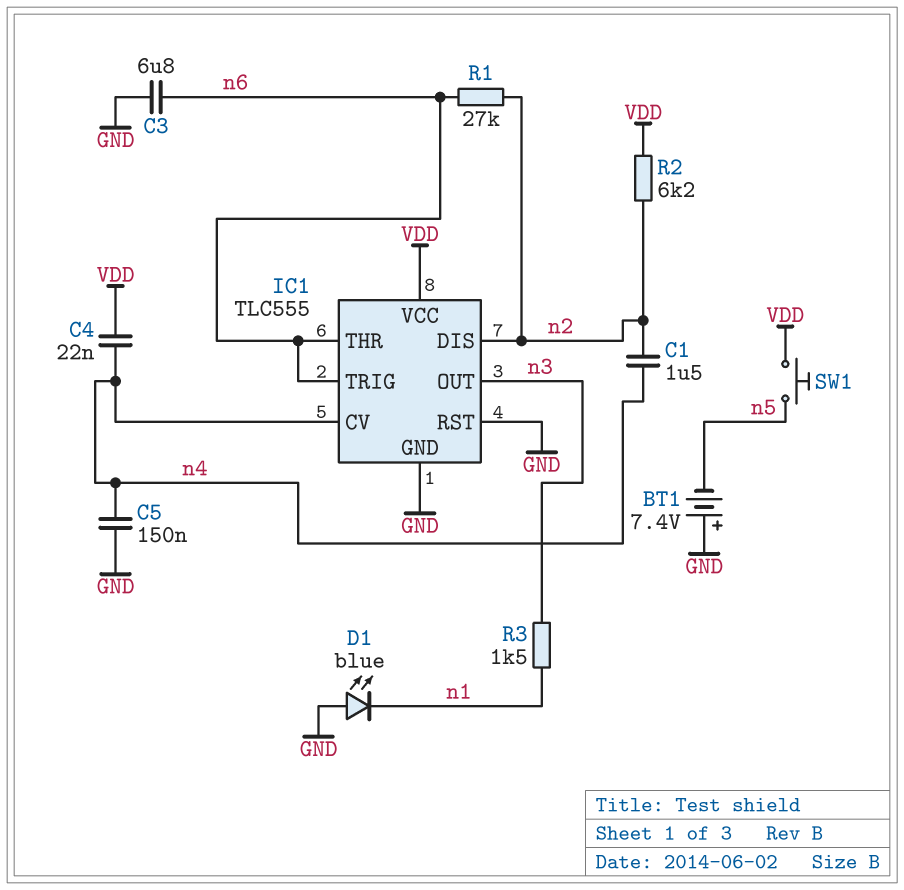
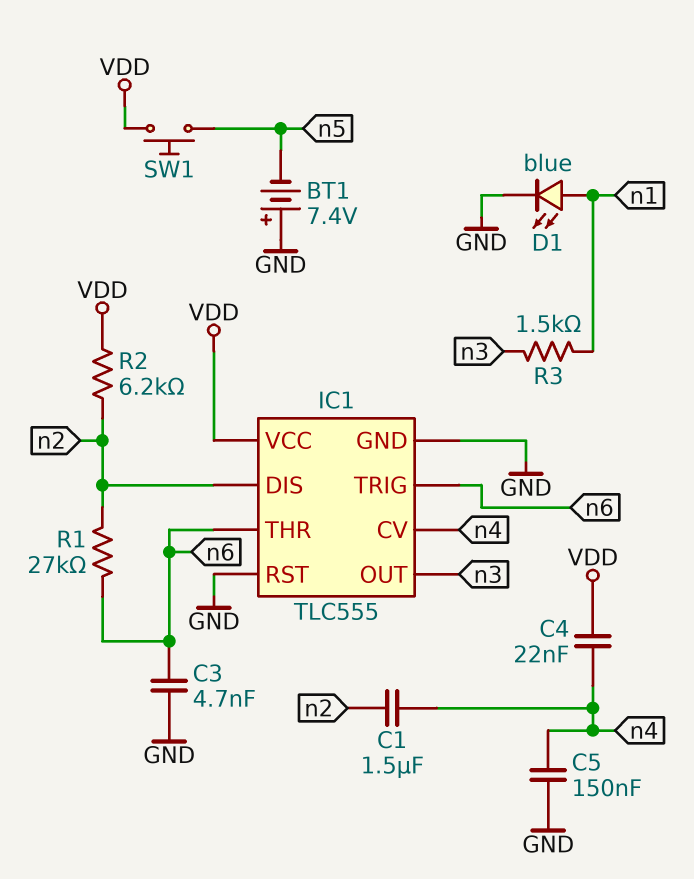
C3: 6.8uF (GND, n6) -> 4.7nF (GND, n6)
D1: LED blue (A GND, K n1) -> LED blue (A n1, K GND)

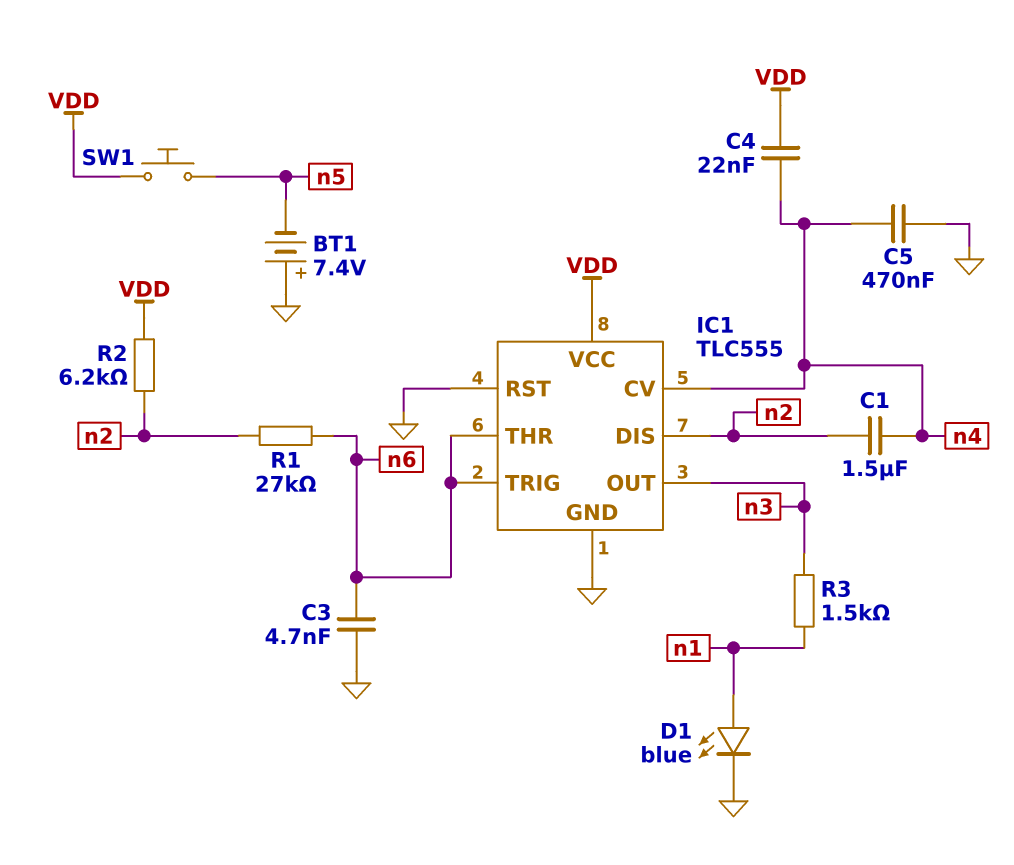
C5: 150nF (GND, n4) -> 470nF (GND, n4)

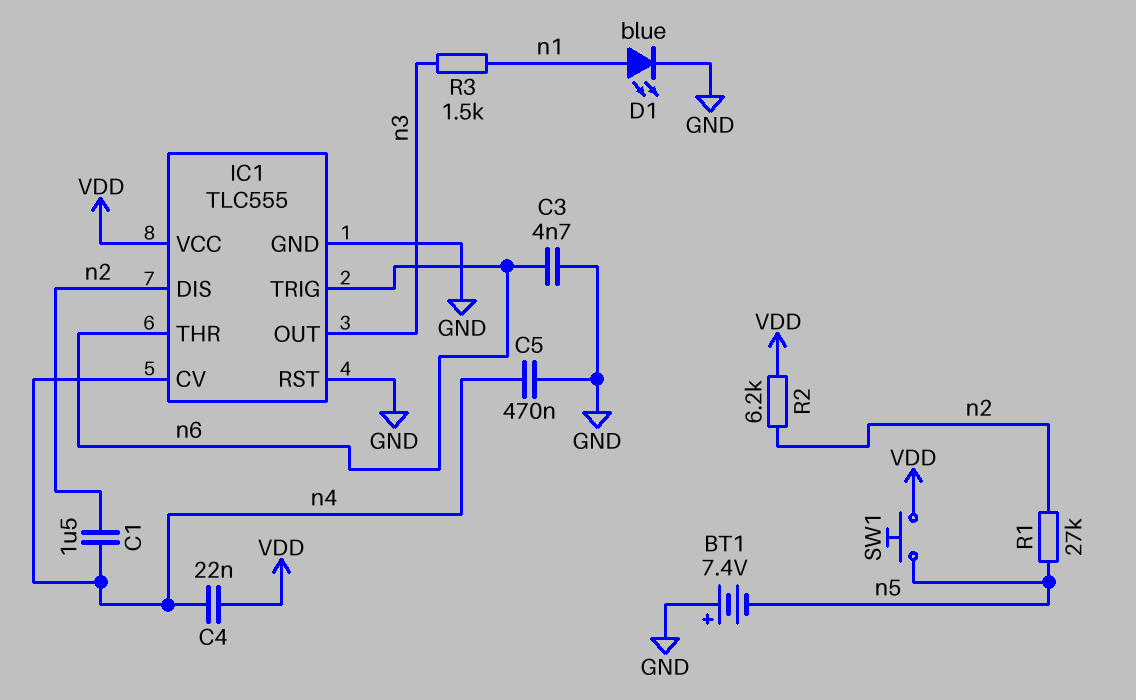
R1: 27k (n2, n6) -> 27k (n2, n5)

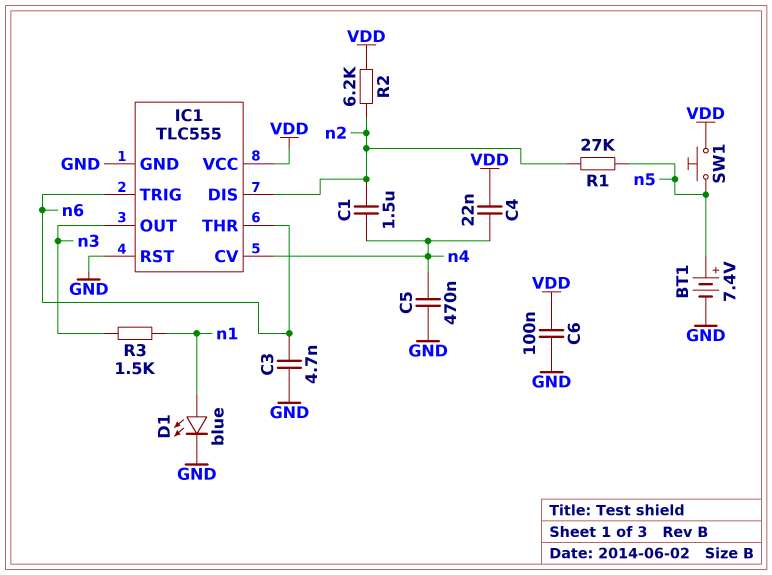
BT1: 7.4V (plus GND, minus n5) -> 7.4V (plus n5, minus GND)
C6: none -> 100nF (GND, VDD)

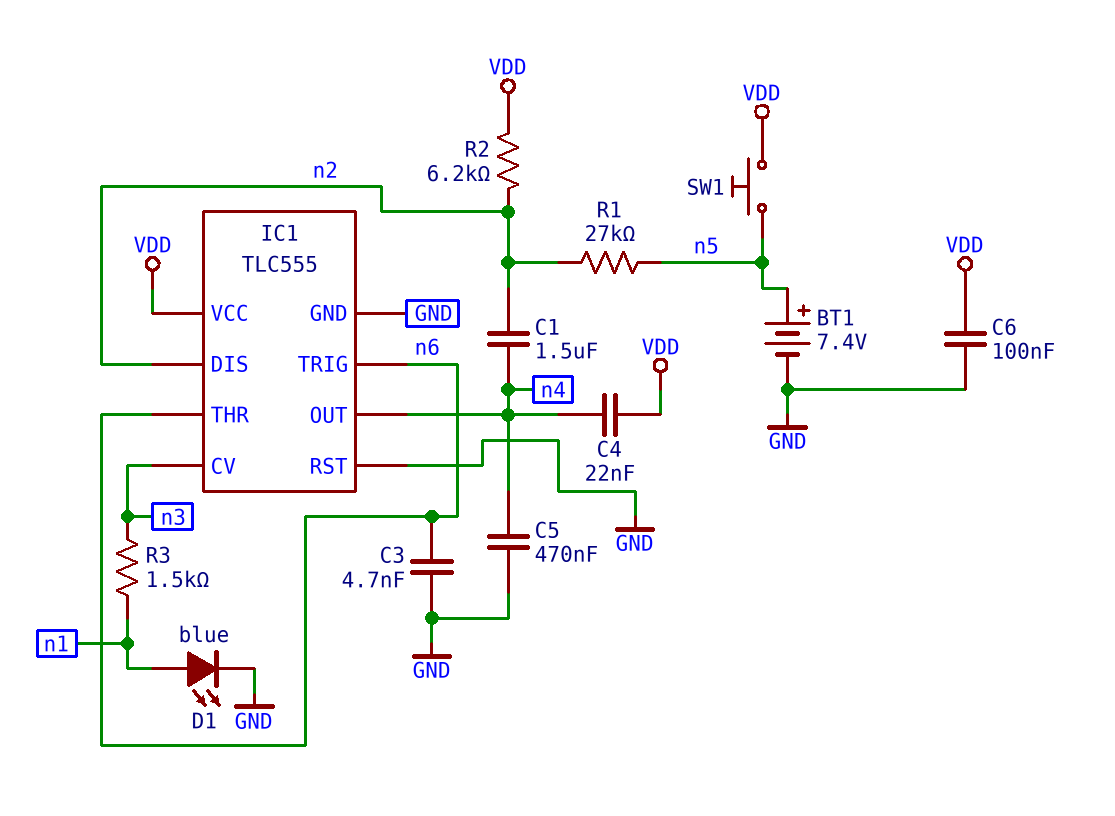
IC1 pin CV: n4 -> n3
IC1 pin OUT: n3 -> n4

